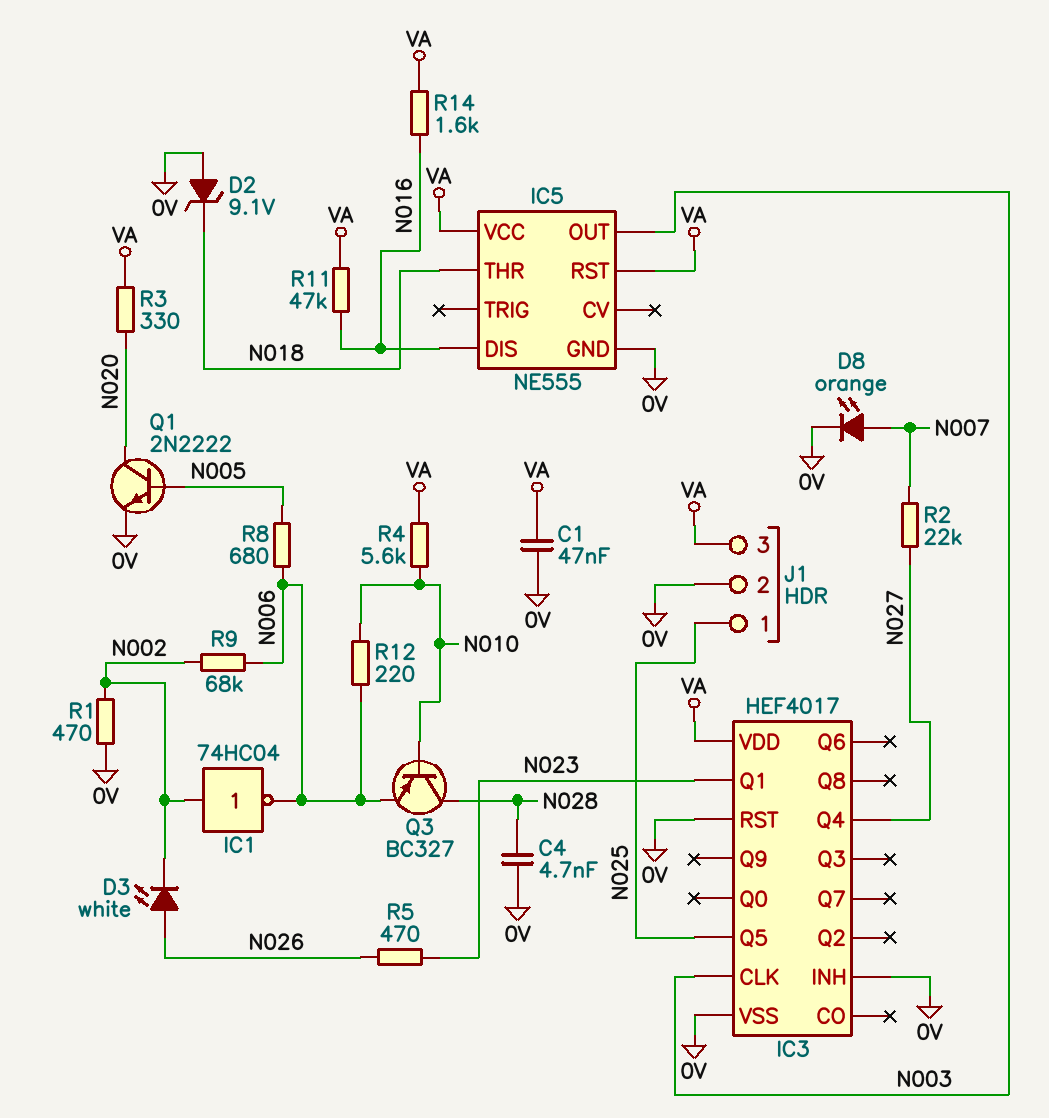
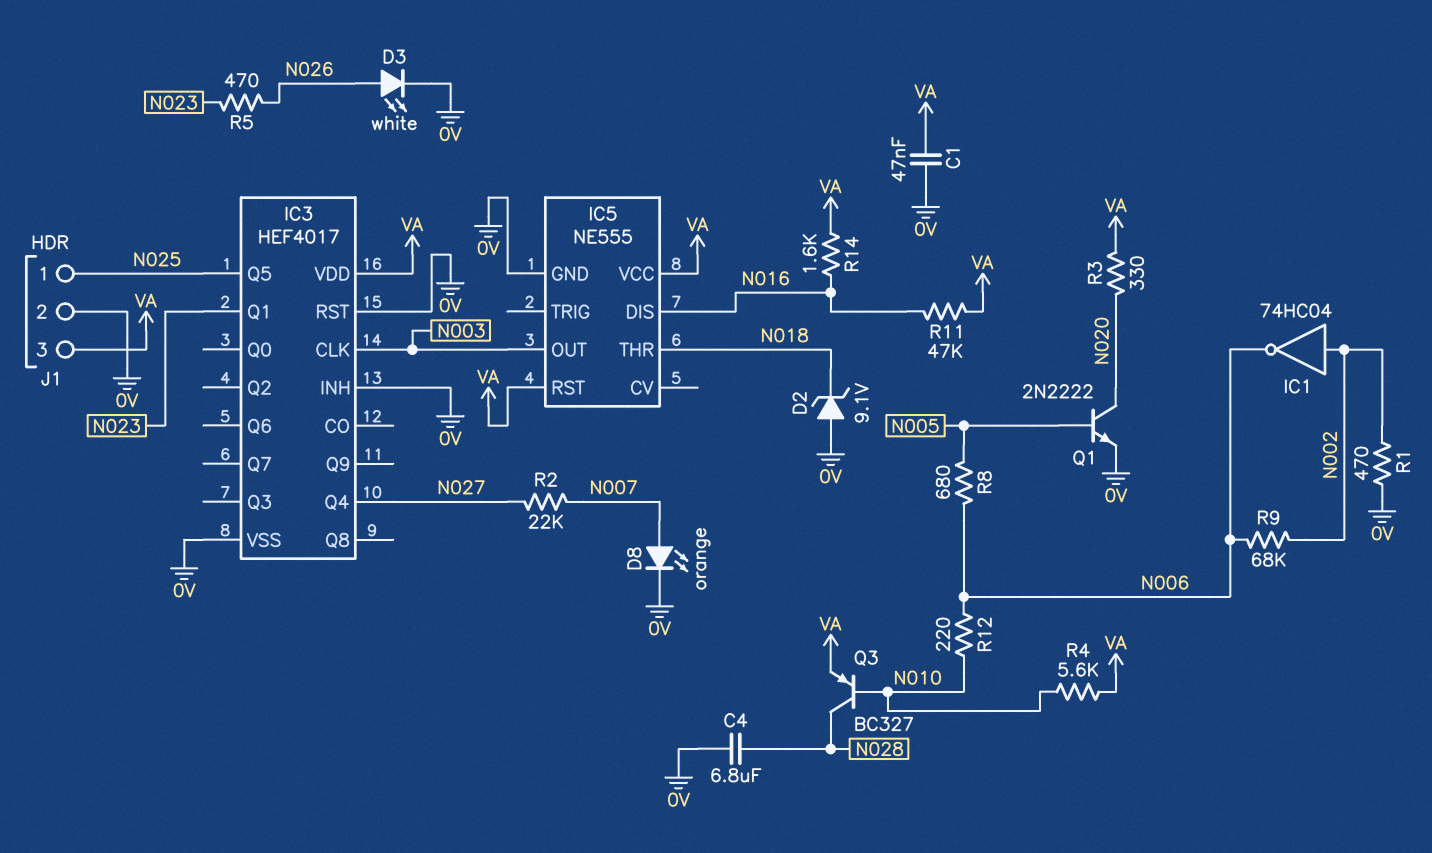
C4: 4.7nF (0V, N028) -> 6.8uF (0V, N028)
D3: LED white (A N026, K N002) -> LED white (A N026, K 0V)
Q3: PNP BC327 (B N010, C N028, E N006) -> PNP BC327 (B N010, C N028, E VA)

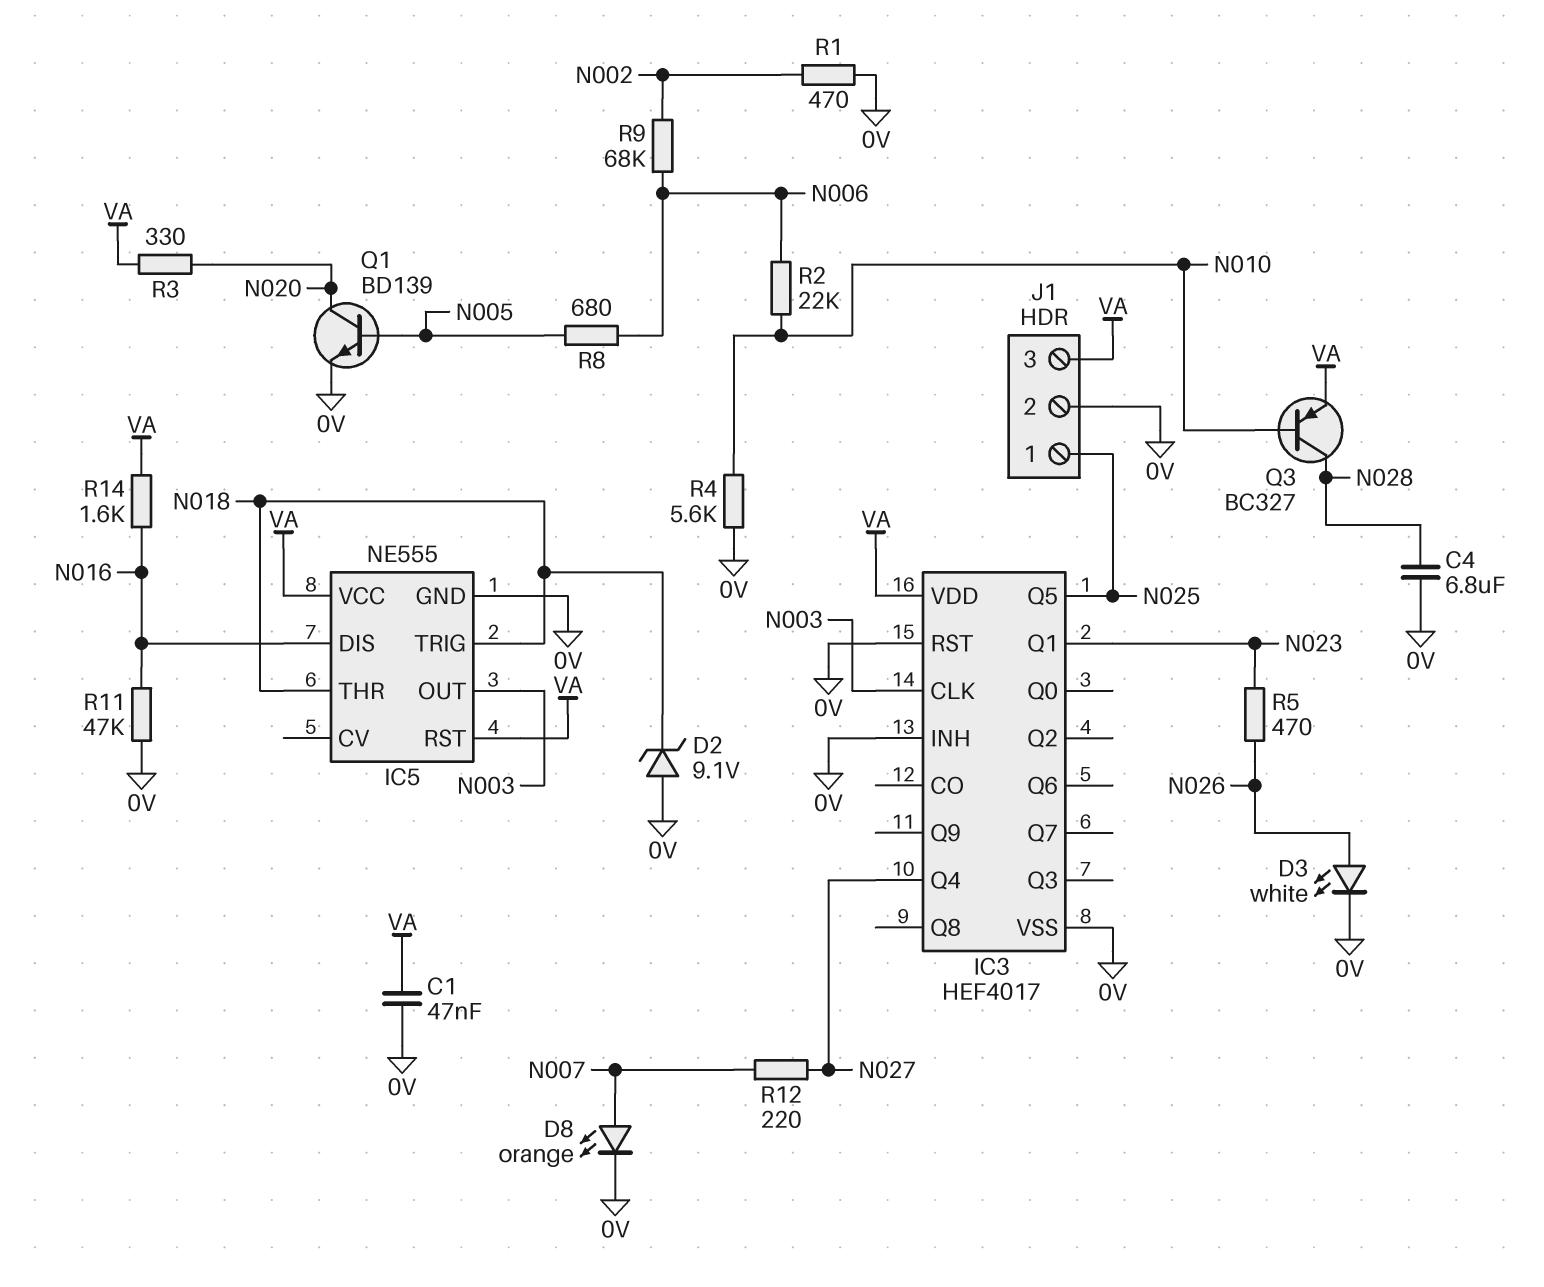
IC1: NOT 74HC04 (in N002, out N006) -> none
IC5 pin TRIG: none -> N018
Q1: NPN 2N2222 (B N005, C N020, E 0V) -> NPN BD139 (B N005, C N020, E 0V)
R2: 22k (N007, N027) -> 22k (N006, N010)
R4: 5.6k (N010, VA) -> 5.6k (0V, N010)
R11: 47k (N016, VA) -> 47k (0V, N016)
R12: 220 (N006, N010) -> 220 (N007, N027)

